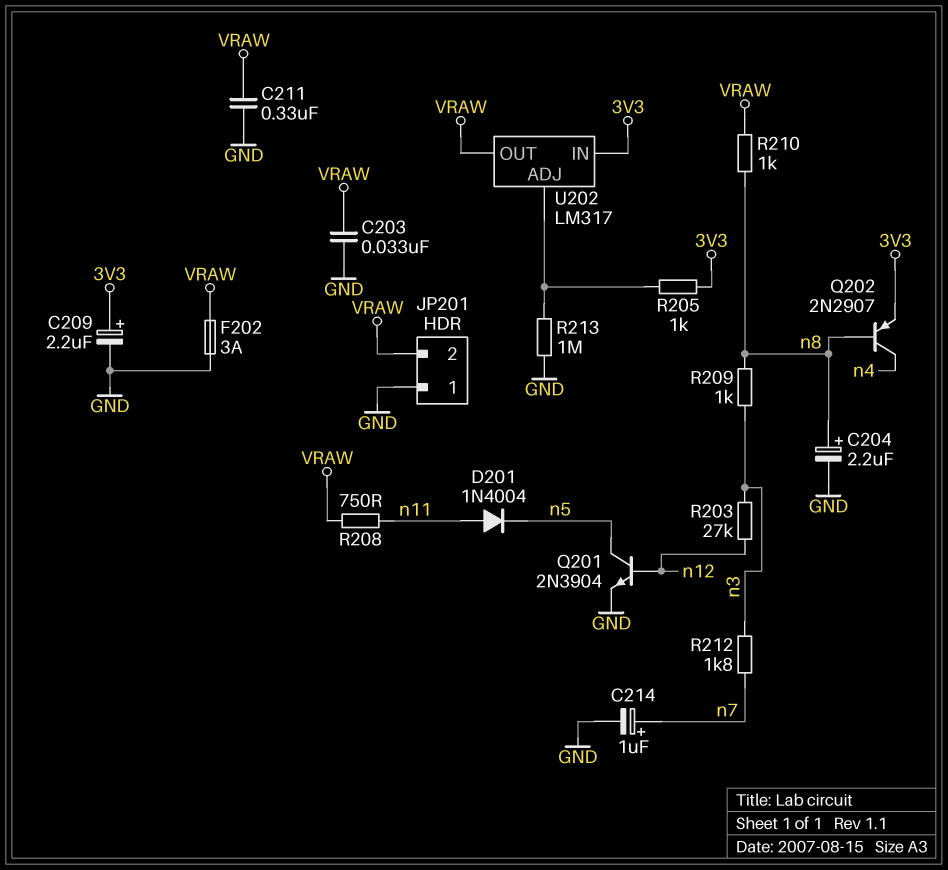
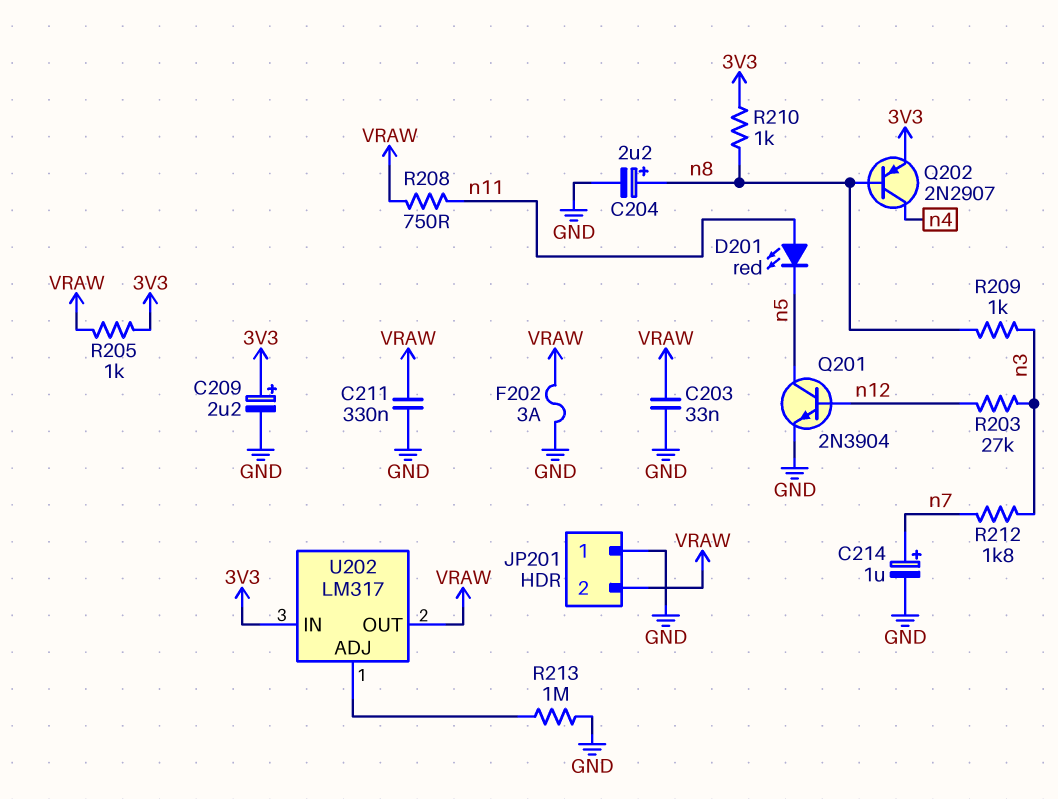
D201: diode 1N4004 (A n11, K n5) -> LED red (A n11, K n5)
R205: 1k (3V3, U202/ADJ) -> 1k (3V3, VRAW)
R210: 1k (VRAW, n8) -> 1k (3V3, n8)

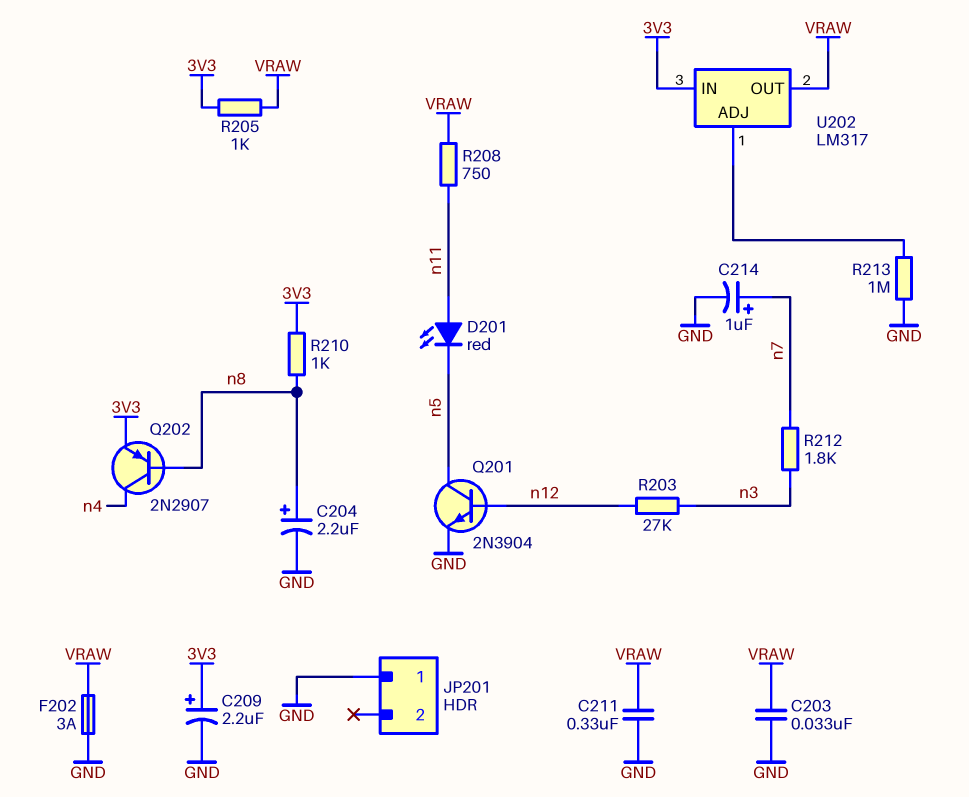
JP201 pin 2: VRAW -> none
R209: 1k (n3, n8) -> none

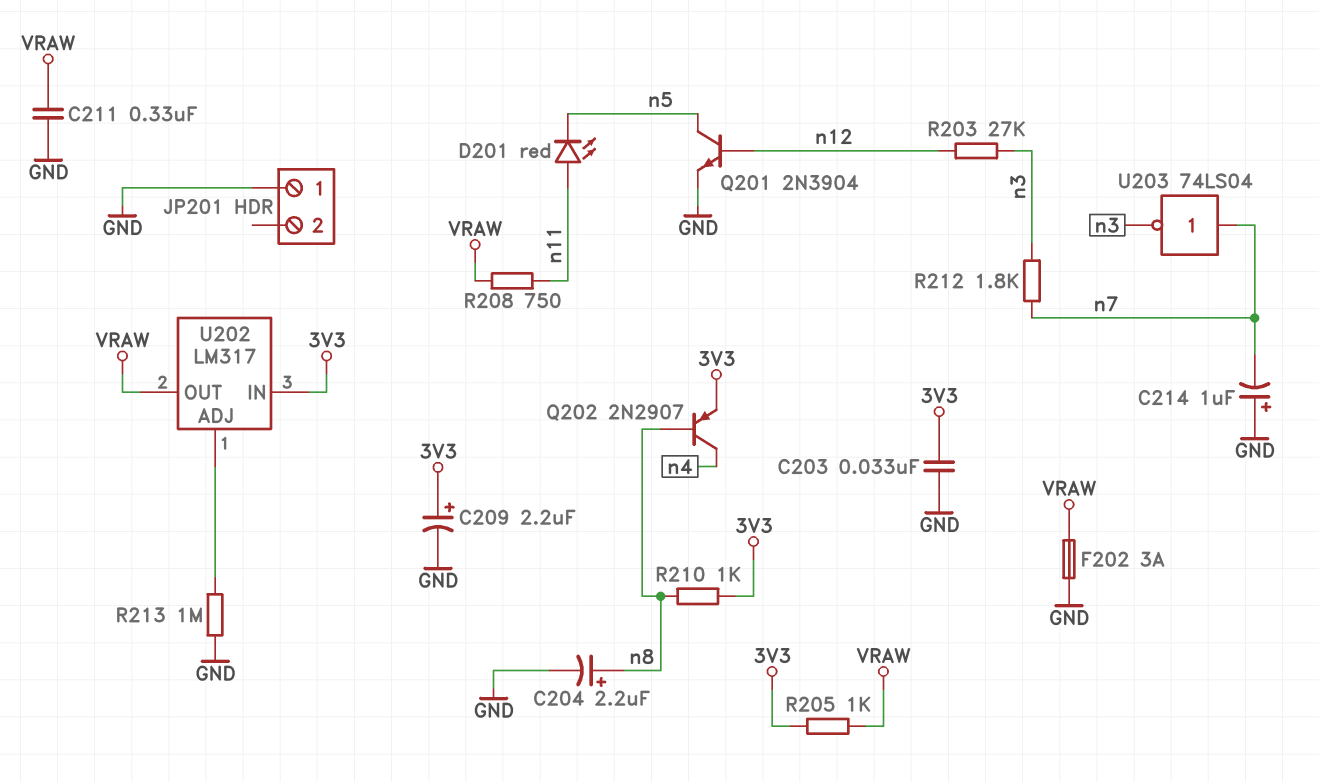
C203: 33nF (GND, VRAW) -> 33nF (3V3, GND)
C214: 1uF (plus n7, minus GND) -> 1uF (plus GND, minus n7)
U203: none -> NOT 74LS04 (in n7, out n3)

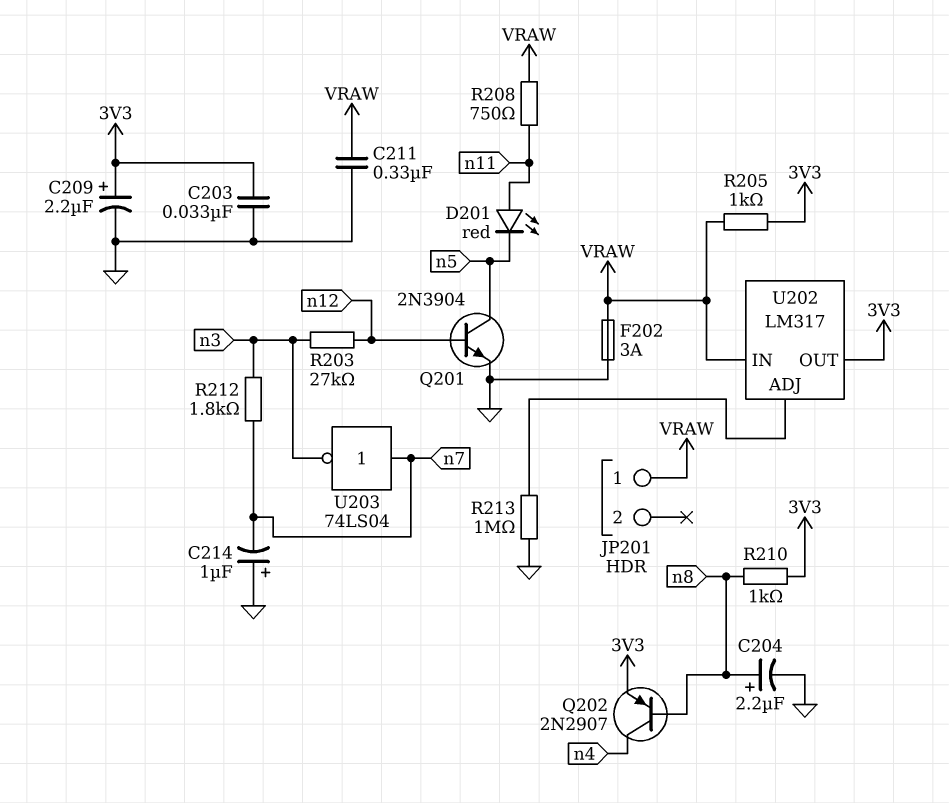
JP201 pin 1: GND -> VRAW
U202 pin IN: 3V3 -> VRAW
U202 pin OUT: VRAW -> 3V3

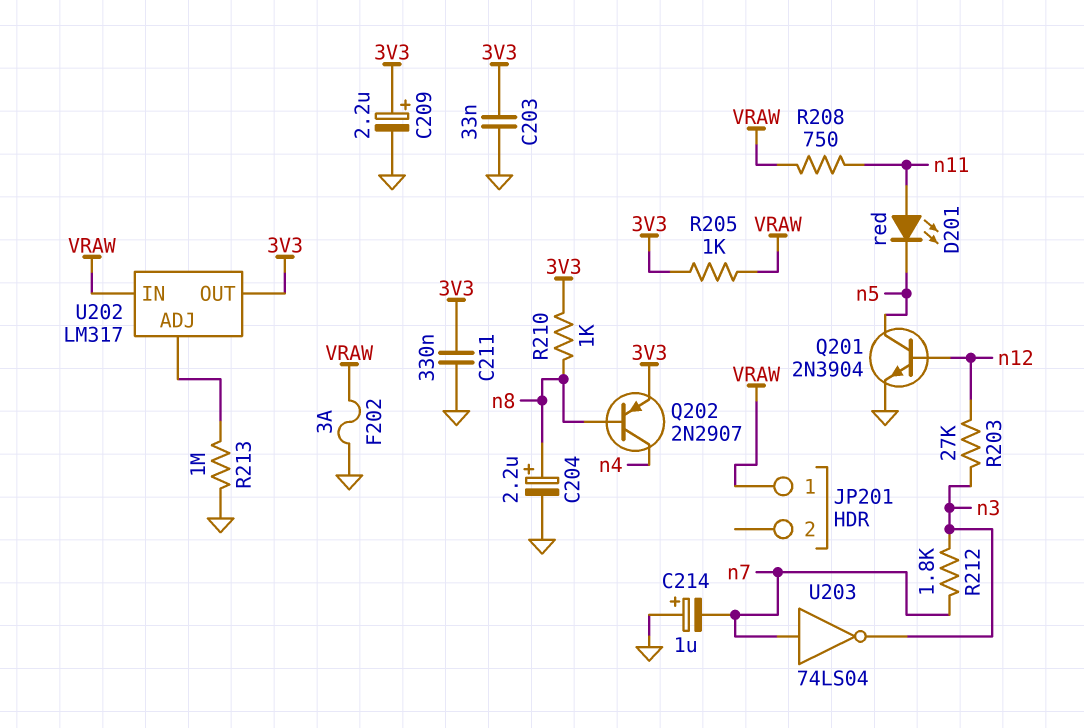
C211: 330nF (GND, VRAW) -> 330nF (3V3, GND)

